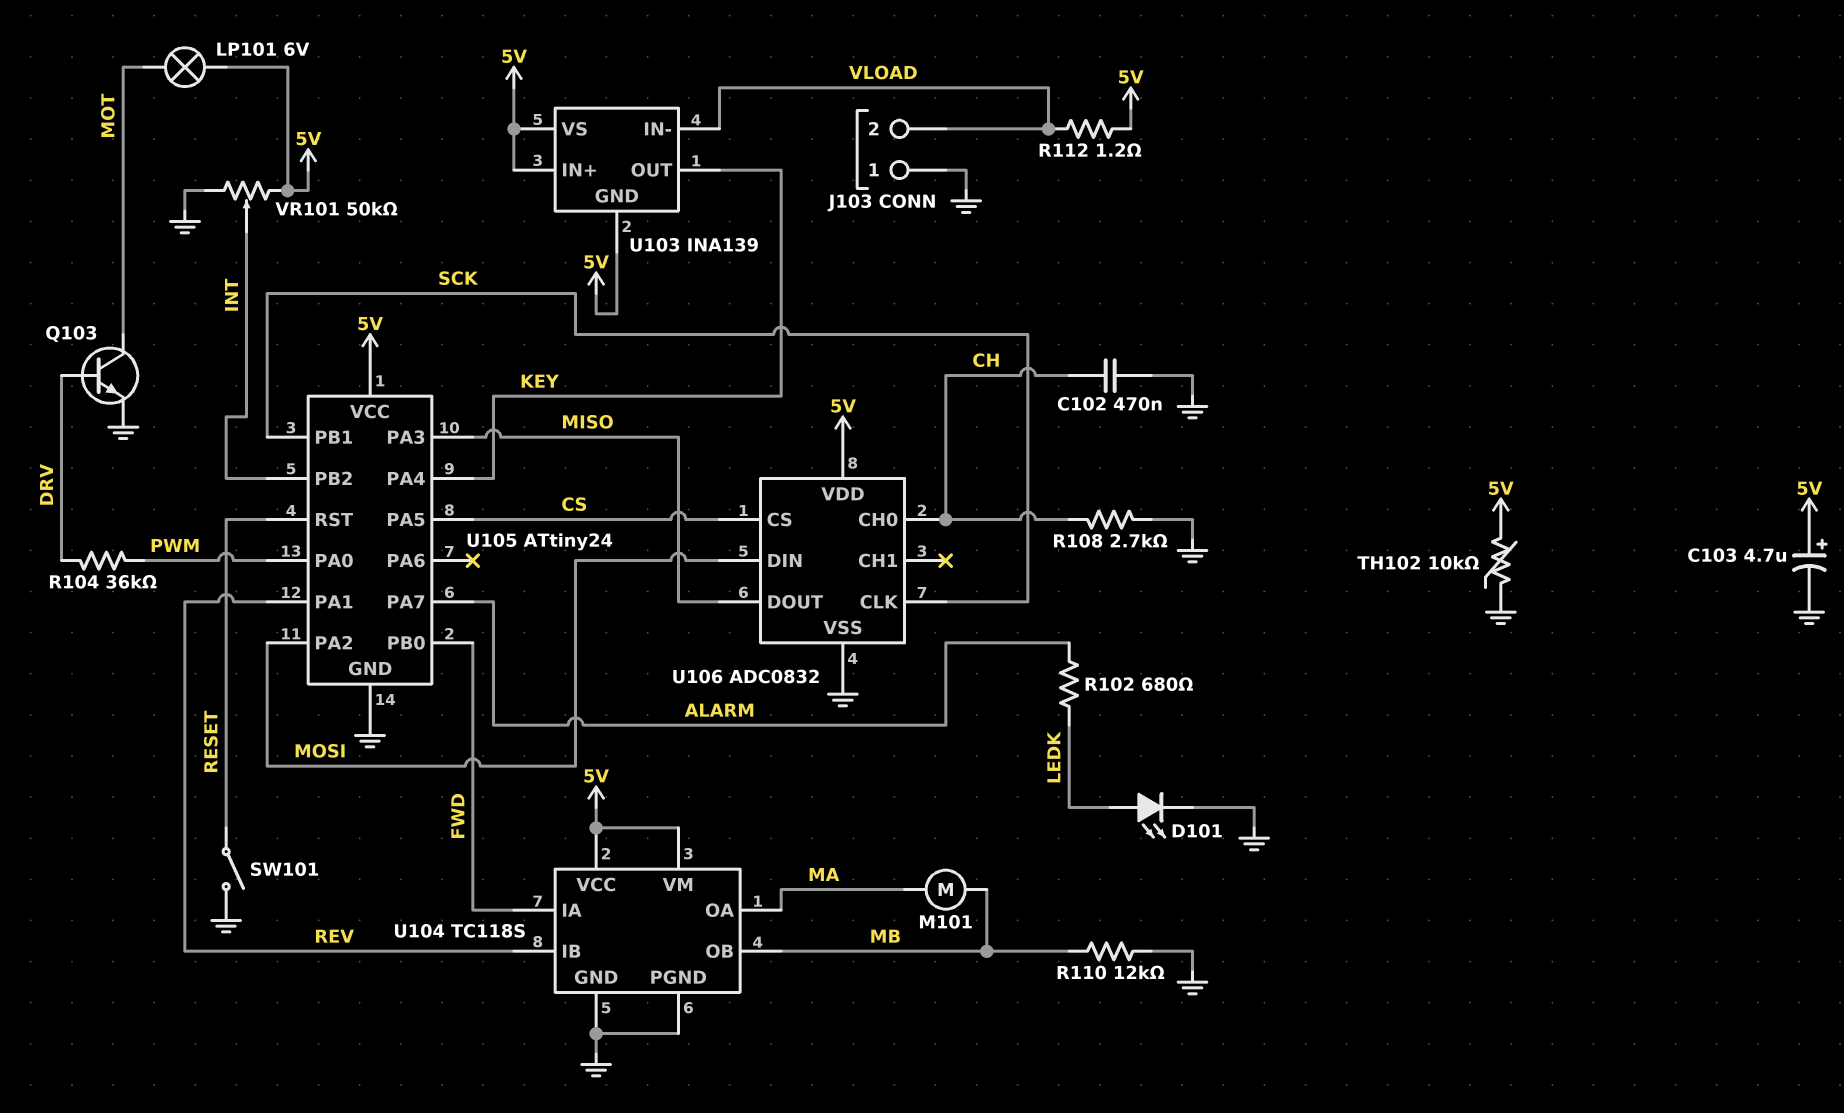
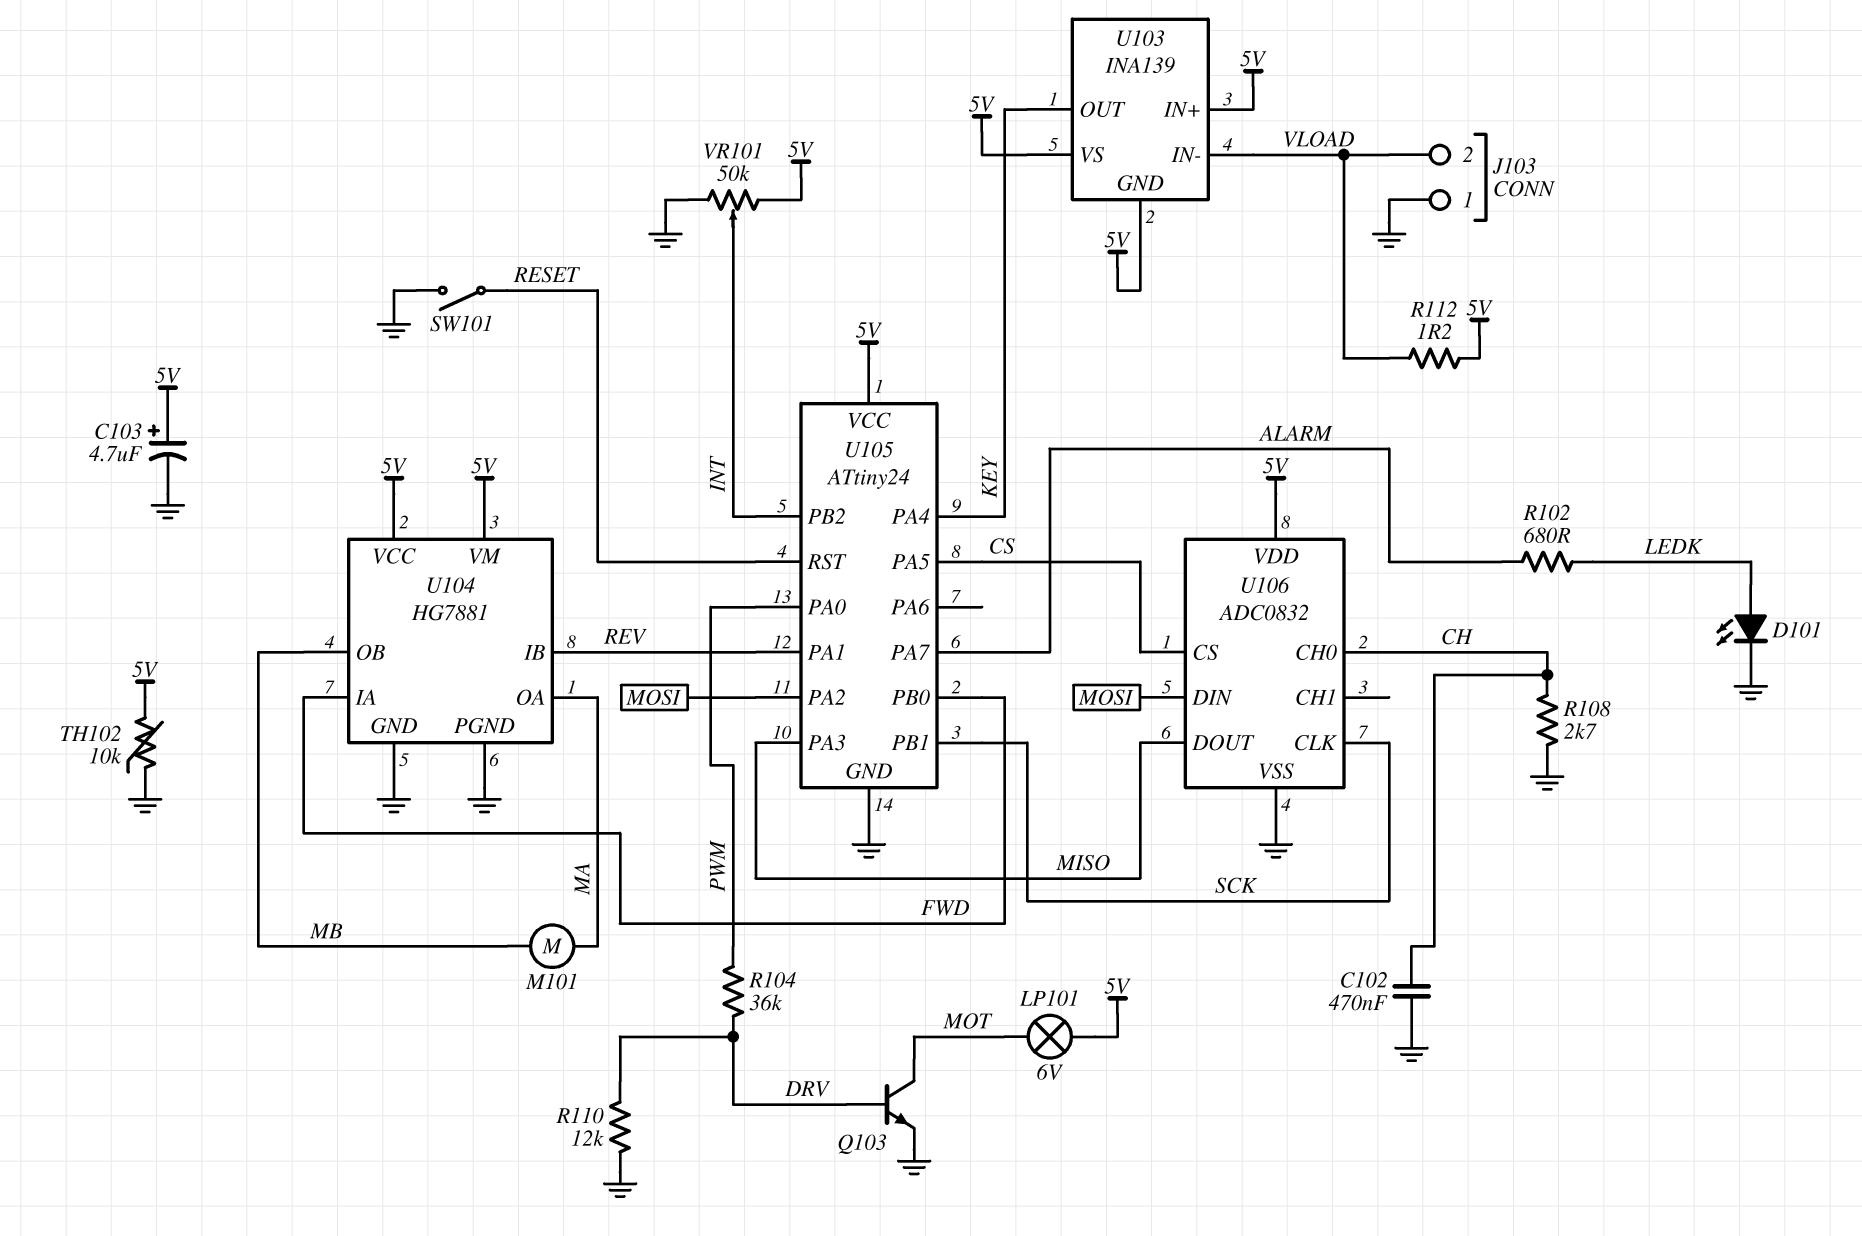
R110: 12k (GND, MB) -> 12k (DRV, GND)
U104: TC118S -> HG7881

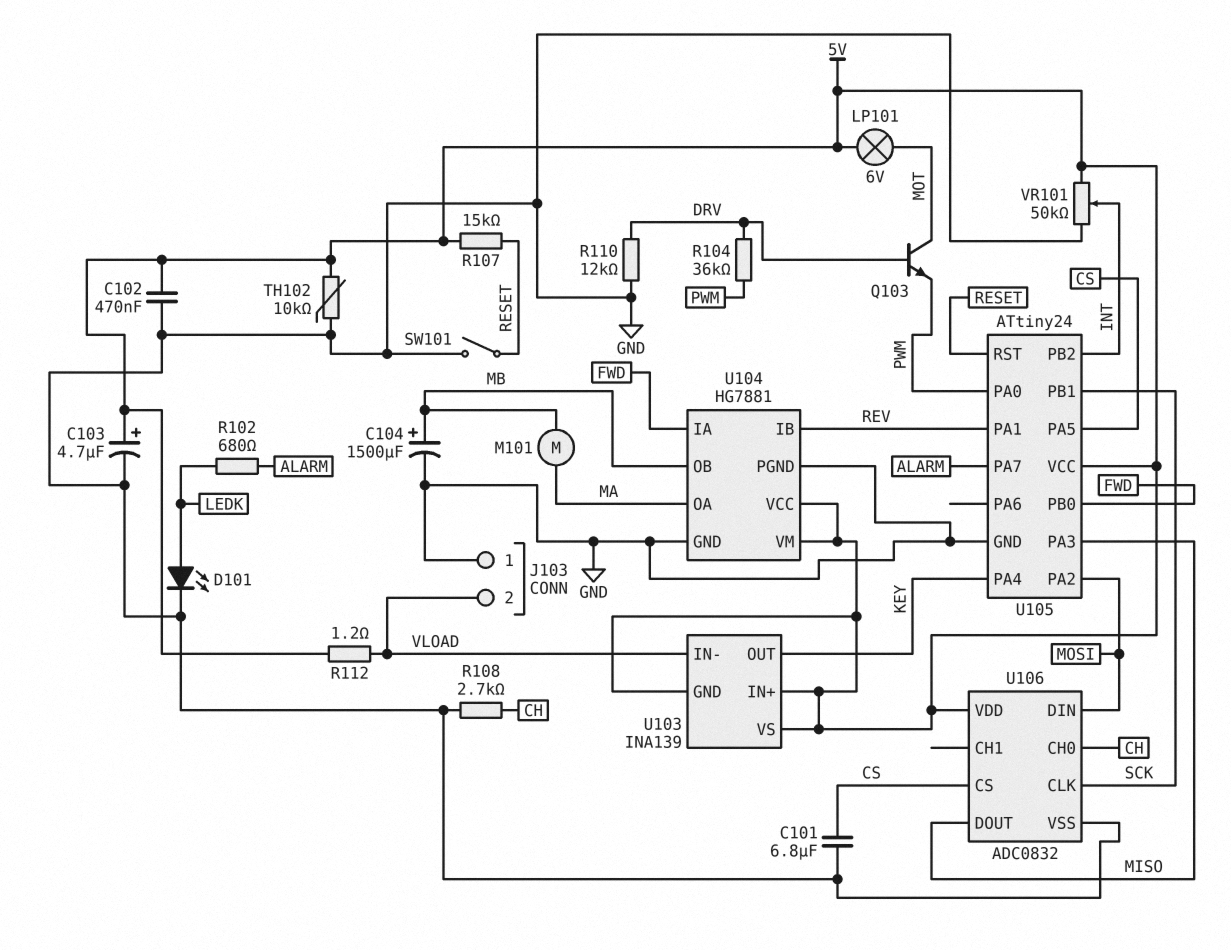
C101: none -> 6.8uF (CS, GND)
C102: 470nF (CH, GND) -> 470nF (5V, GND)
C104: none -> 1500uF (plus MB, minus GND)
Q103: NPN (B DRV, C MOT, E GND) -> NPN (B DRV, C MOT, E PWM)
R107: none -> 15k (5V, RESET)

